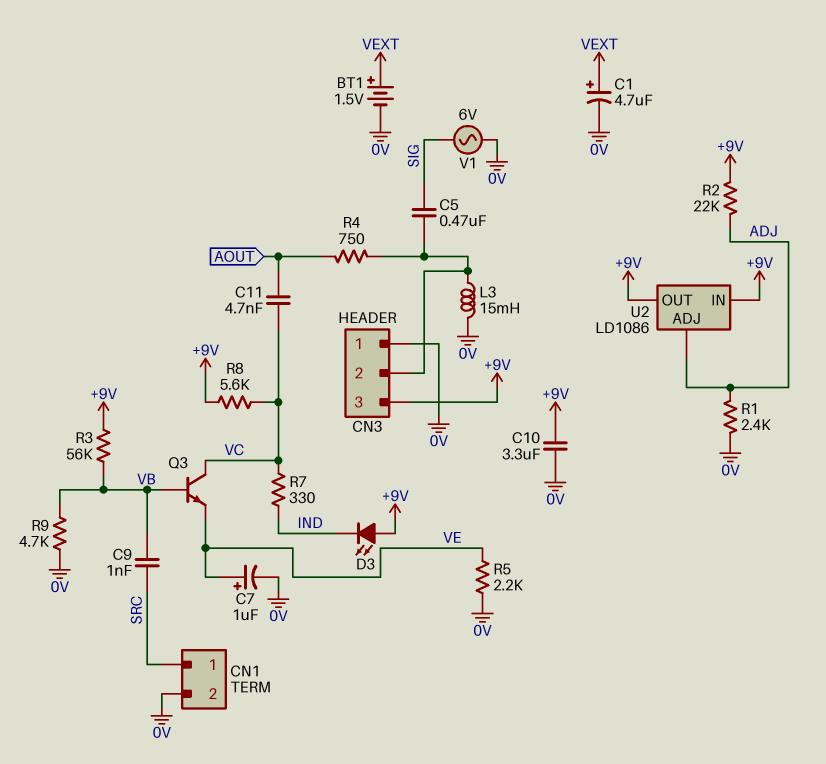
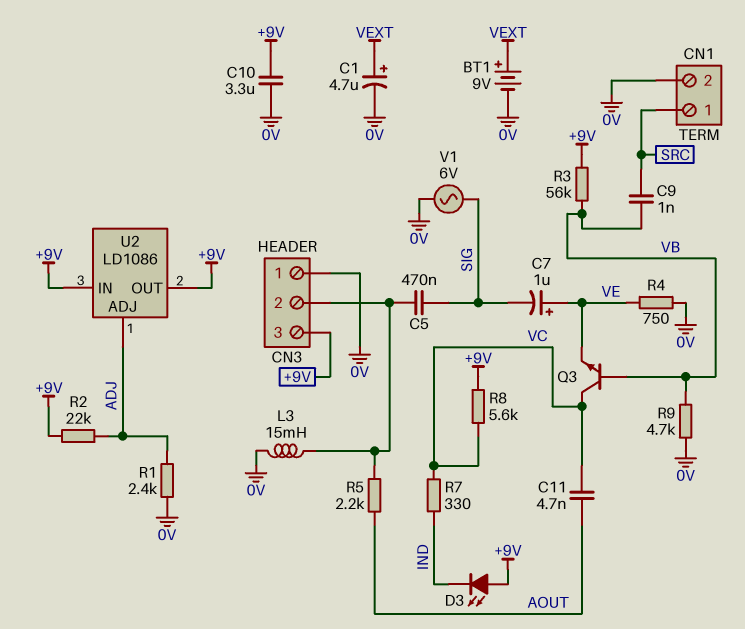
BT1: 1.5V (plus VEXT, minus 0V) -> 9V (plus VEXT, minus 0V)
C7: 1uF (plus VE, minus 0V) -> 1uF (plus VE, minus SIG)
R4: 750 (AOUT, CN3/2) -> 750 (0V, VE)
R5: 2.2k (0V, VE) -> 2.2k (AOUT, CN3/2)

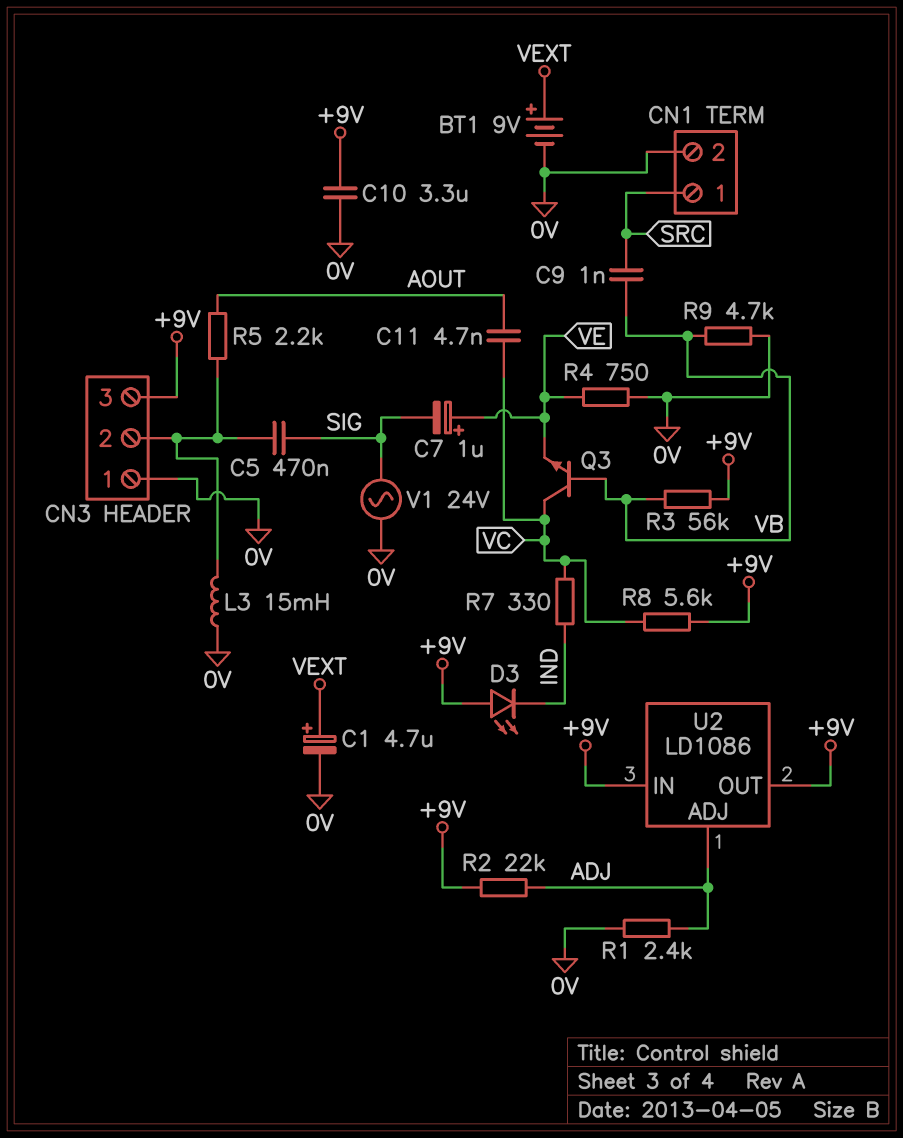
V1: AC 6V (0V, SIG) -> AC 24V (0V, SIG)

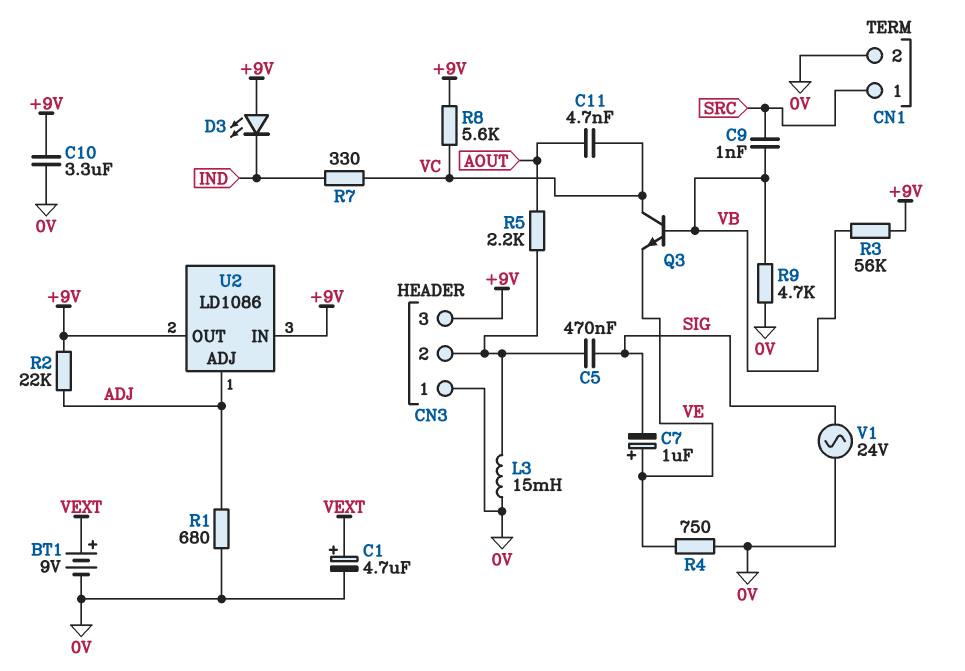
R1: 2.4k (0V, ADJ) -> 680 (0V, ADJ)

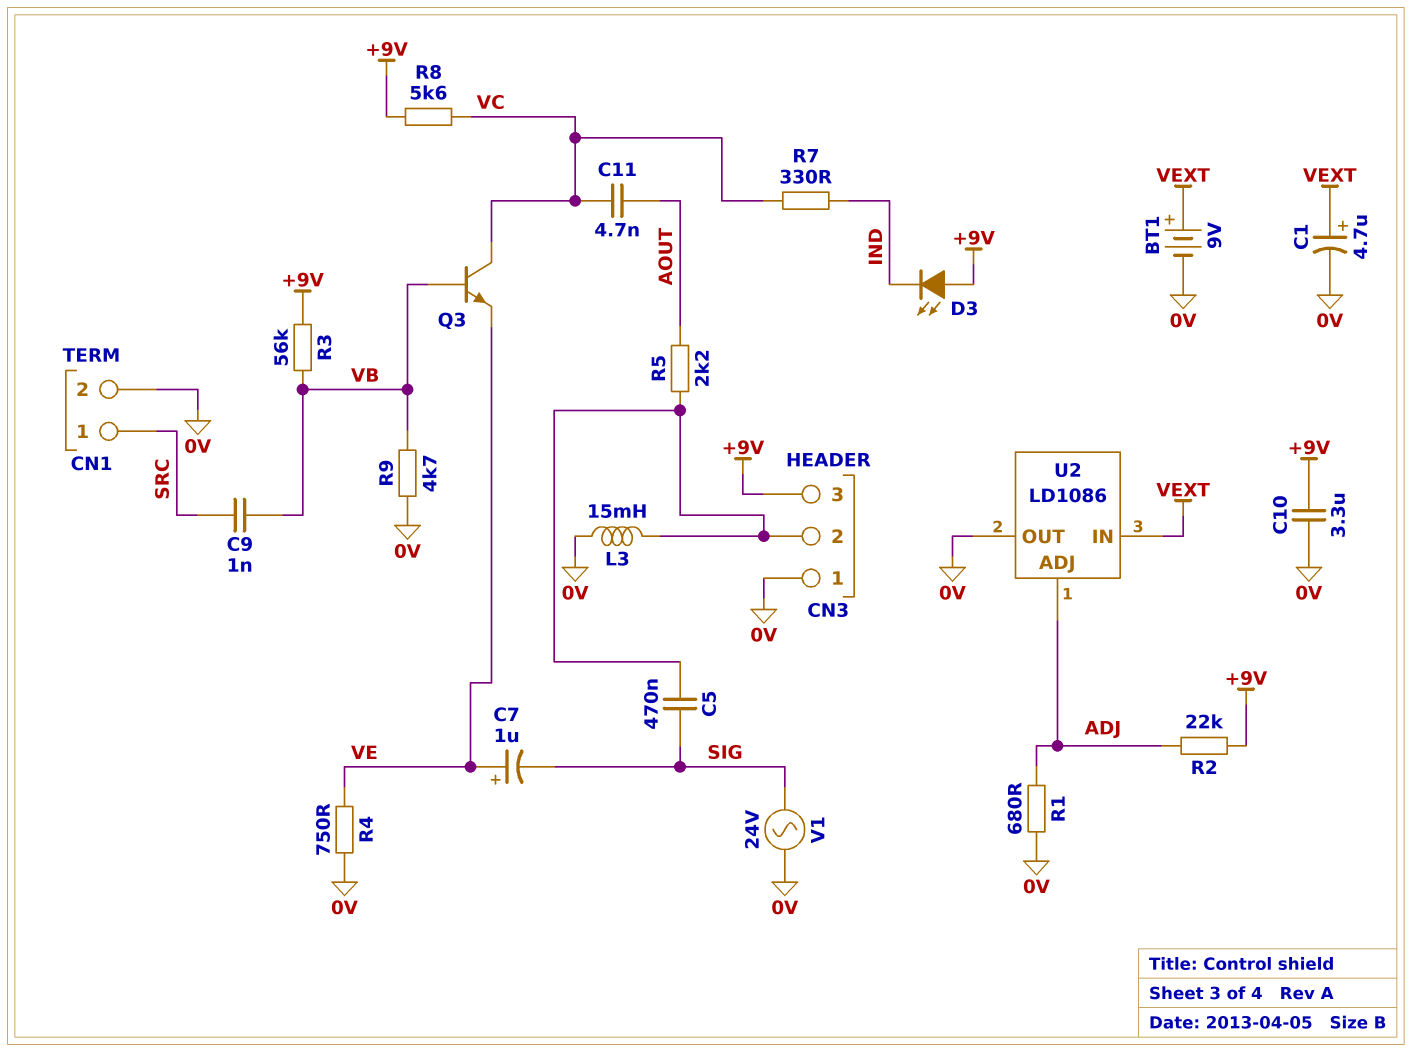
U2 pin IN: +9V -> VEXT
U2 pin OUT: +9V -> 0V

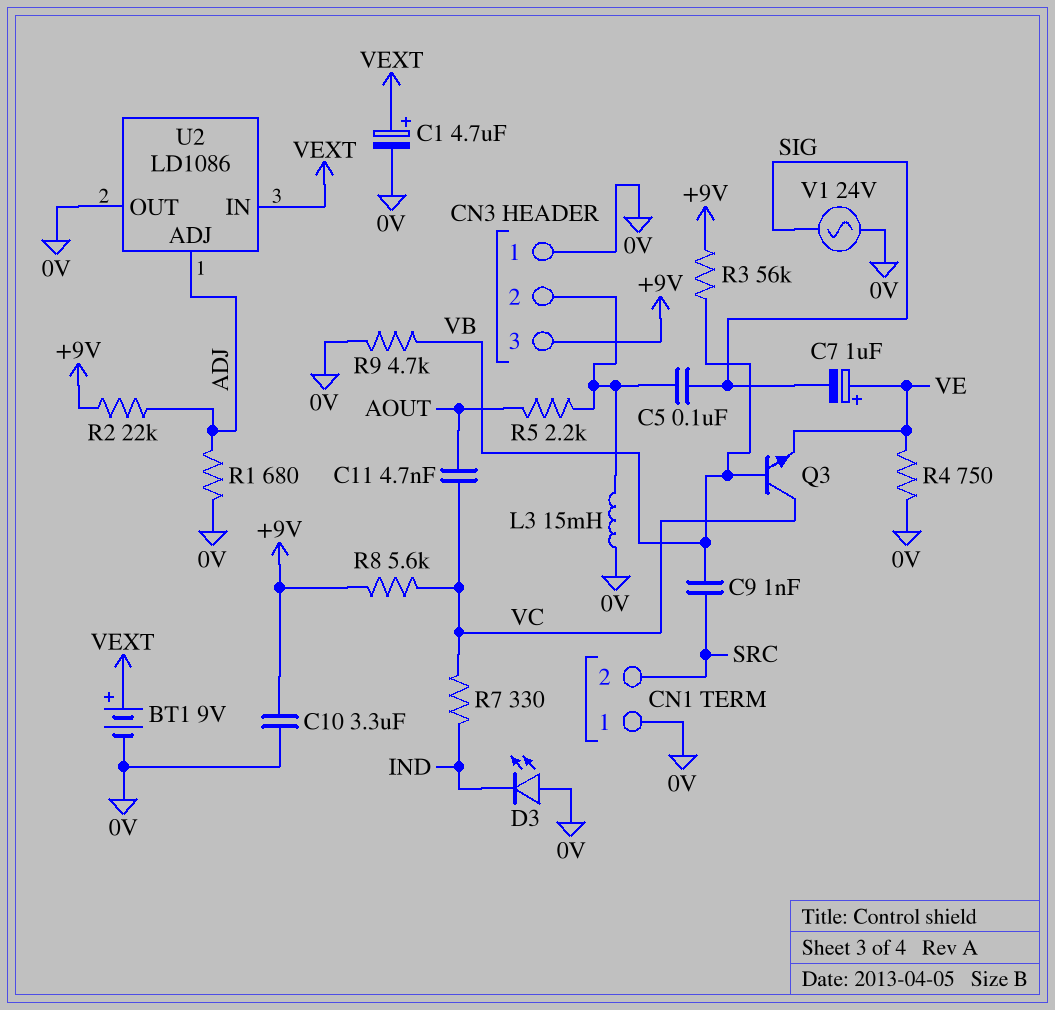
C5: 470nF (CN3/2, SIG) -> 100nF (CN3/2, SIG)
CN1 pin 1: SRC -> 0V
CN1 pin 2: 0V -> SRC
D3: LED (A +9V, K IND) -> LED (A 0V, K IND)

